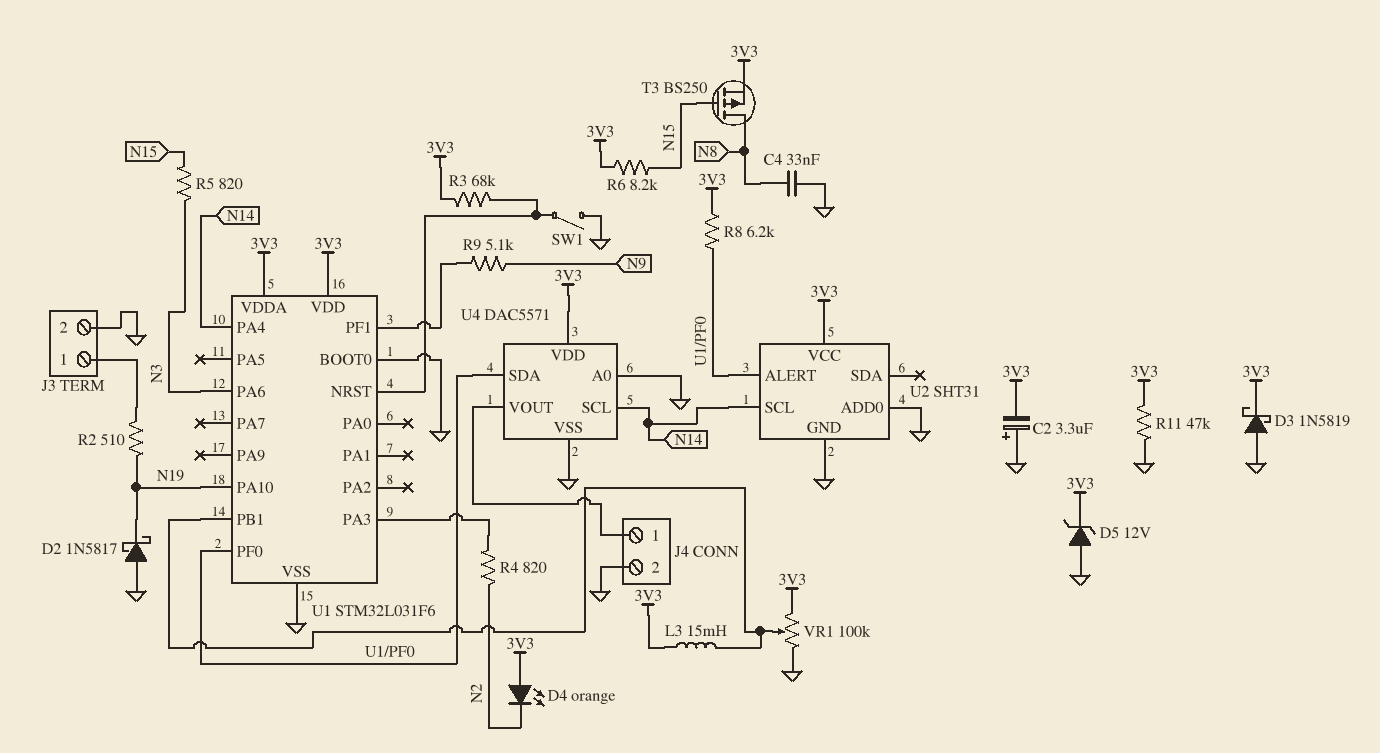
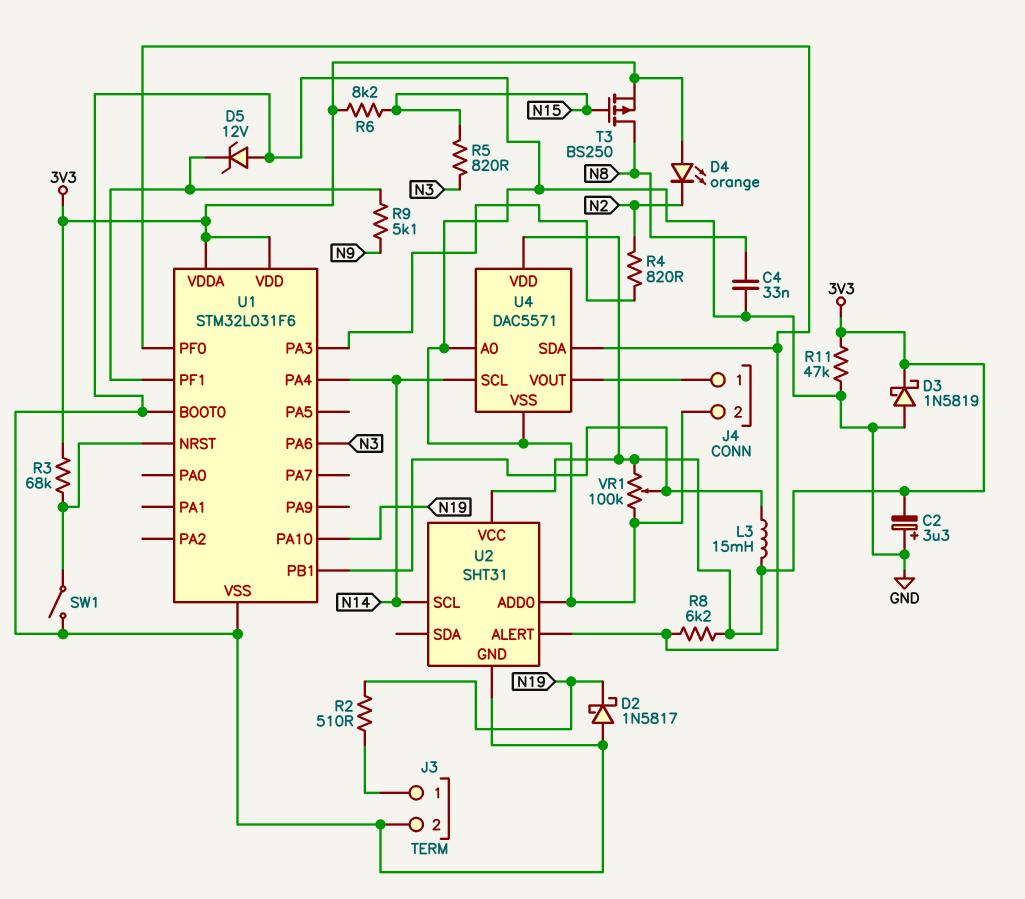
D5: zener 12V (A GND, K 3V3) -> zener 12V (A GND, K U1/PF1)

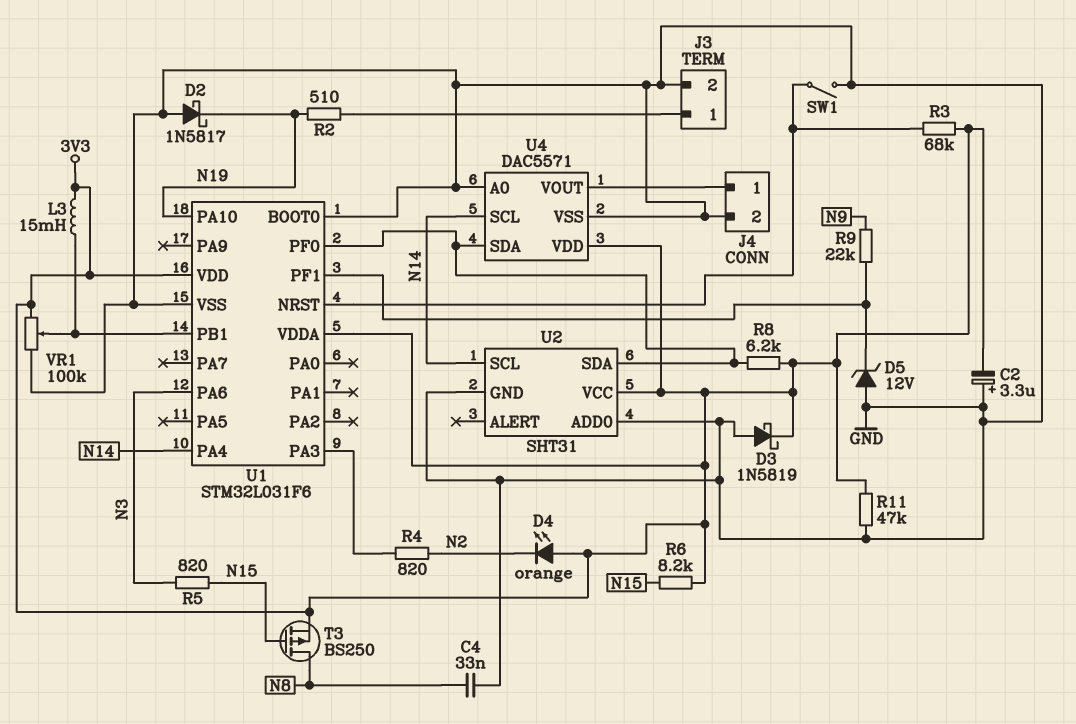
R9: 5.1k (N9, U1/PF1) -> 22k (N9, U1/PF1)
U2 pin ALERT: U1/PF0 -> none
U2 pin SDA: none -> U1/PF0

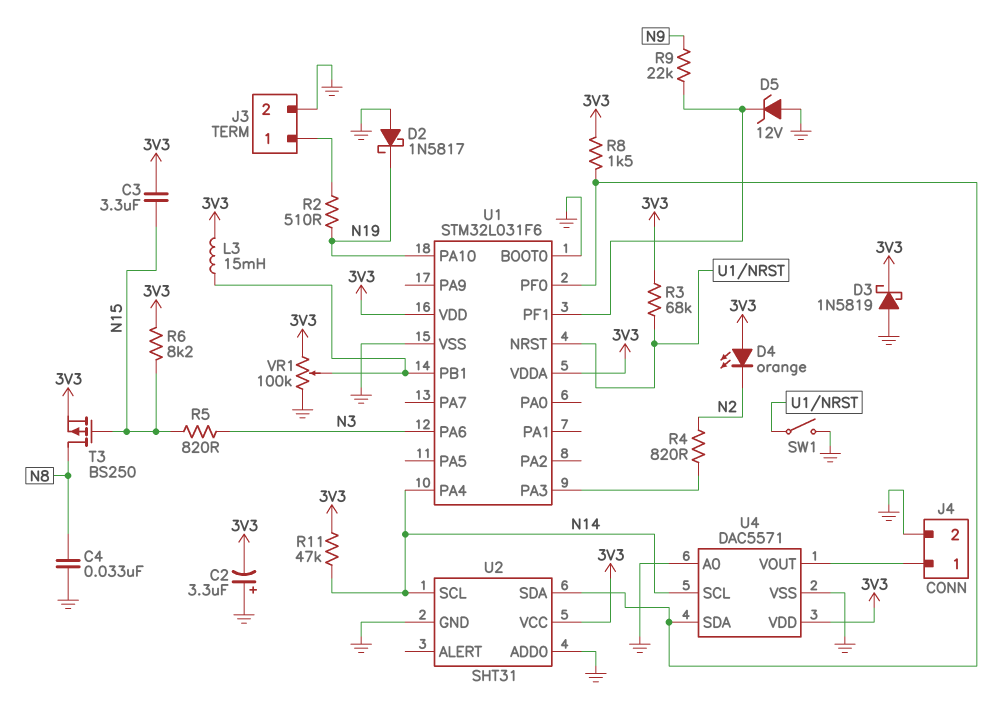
C3: none -> 3.3uF (3V3, N15)
R8: 6.2k (3V3, U1/PF0) -> 1.5k (3V3, U1/PF0)
R11: 47k (3V3, GND) -> 47k (3V3, N14)

